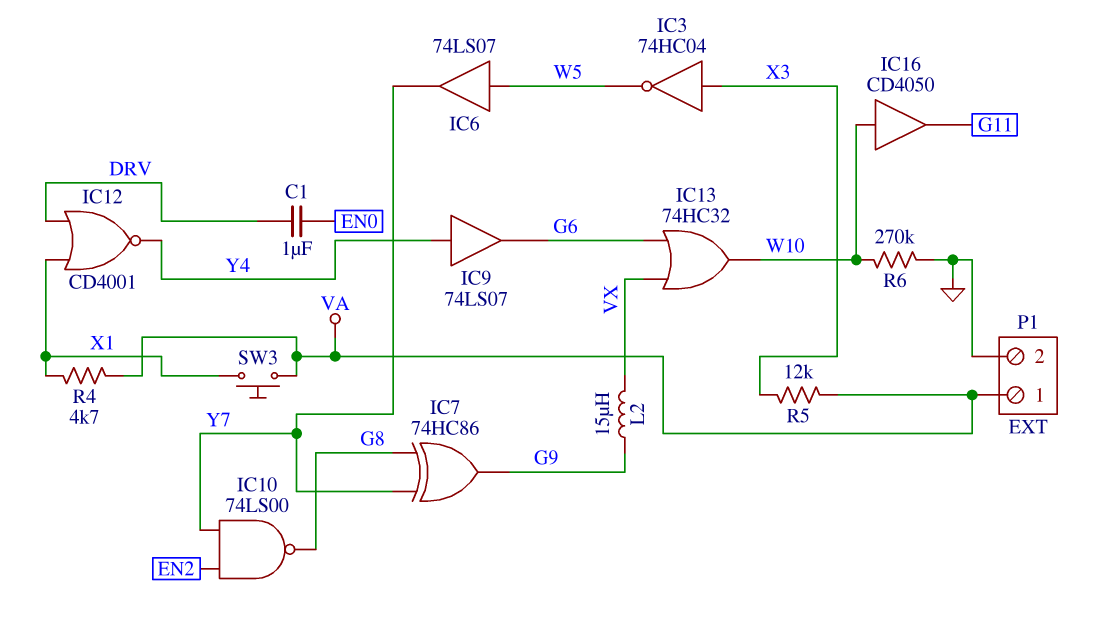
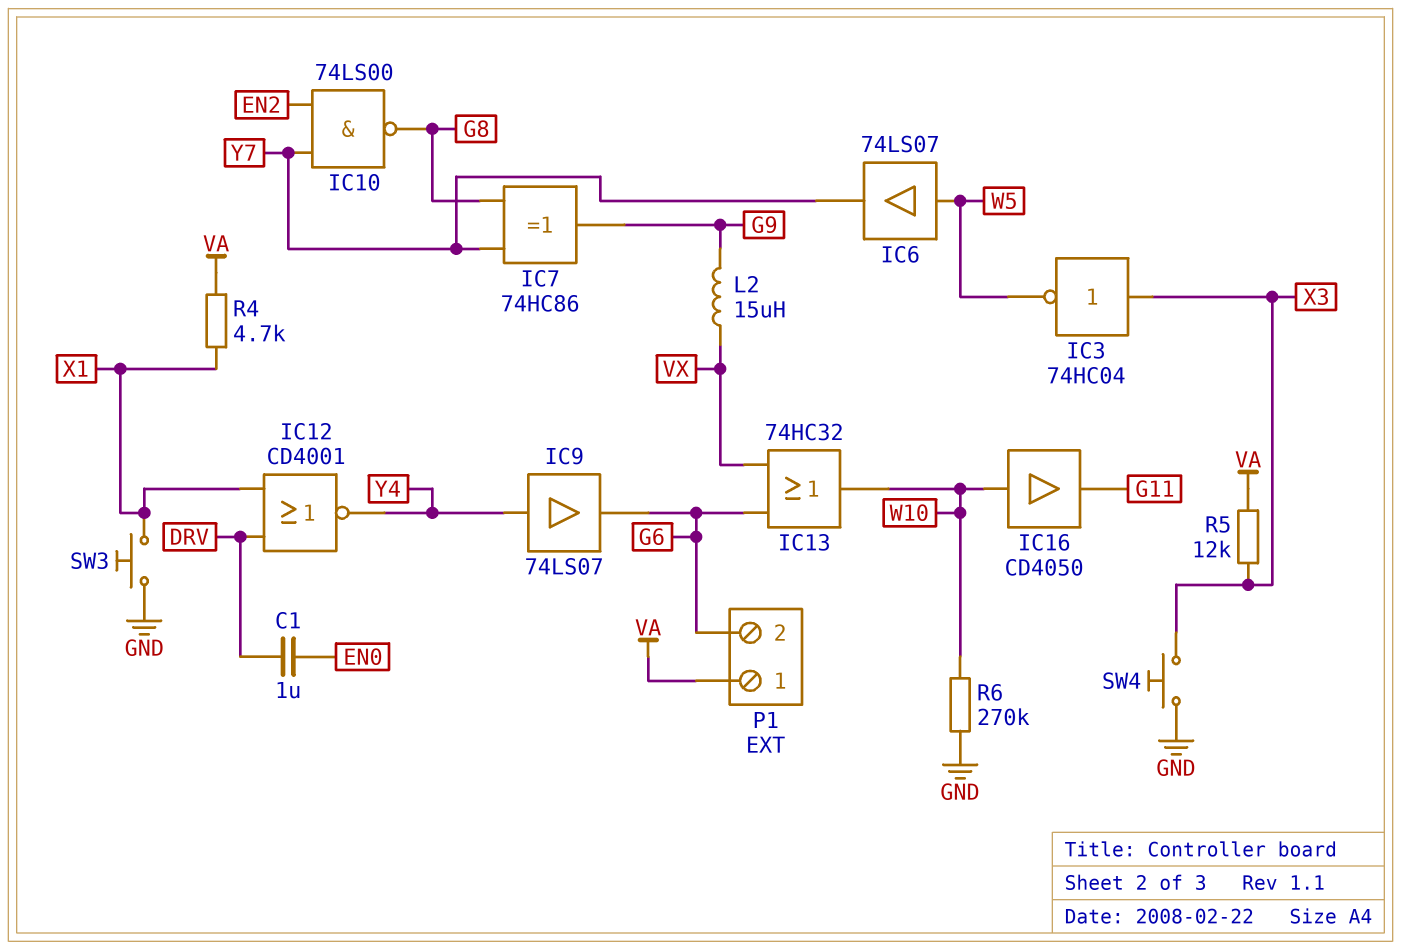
P1 pin 2: GND -> G6
SW3: button (VA, X1) -> button (GND, X1)
SW4: none -> button (GND, X3)

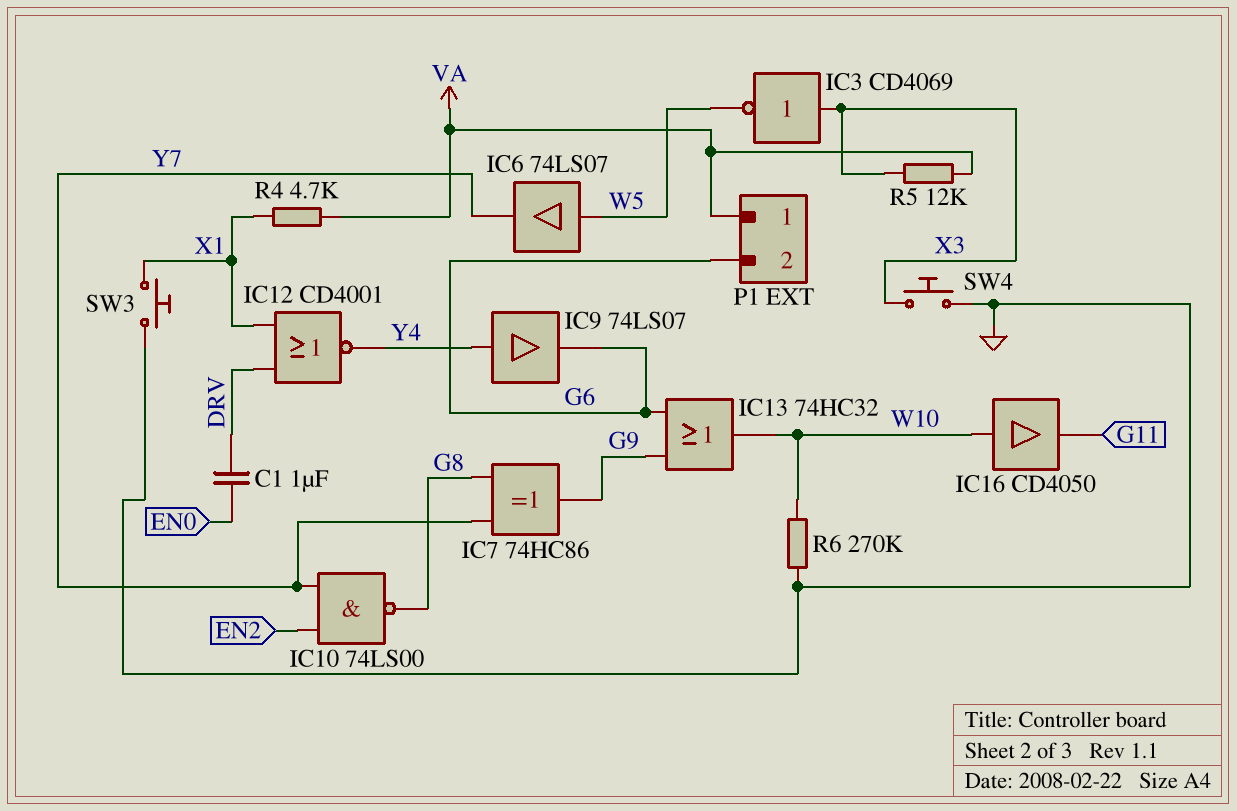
IC3: NOT 74HC04 (in X3, out W5) -> NOT CD4069 (in X3, out W5)
IC13: OR 74HC32 (in G6, in VX, out W10) -> OR 74HC32 (in G6, in G9, out W10)
L2: 15uH (G9, VX) -> none

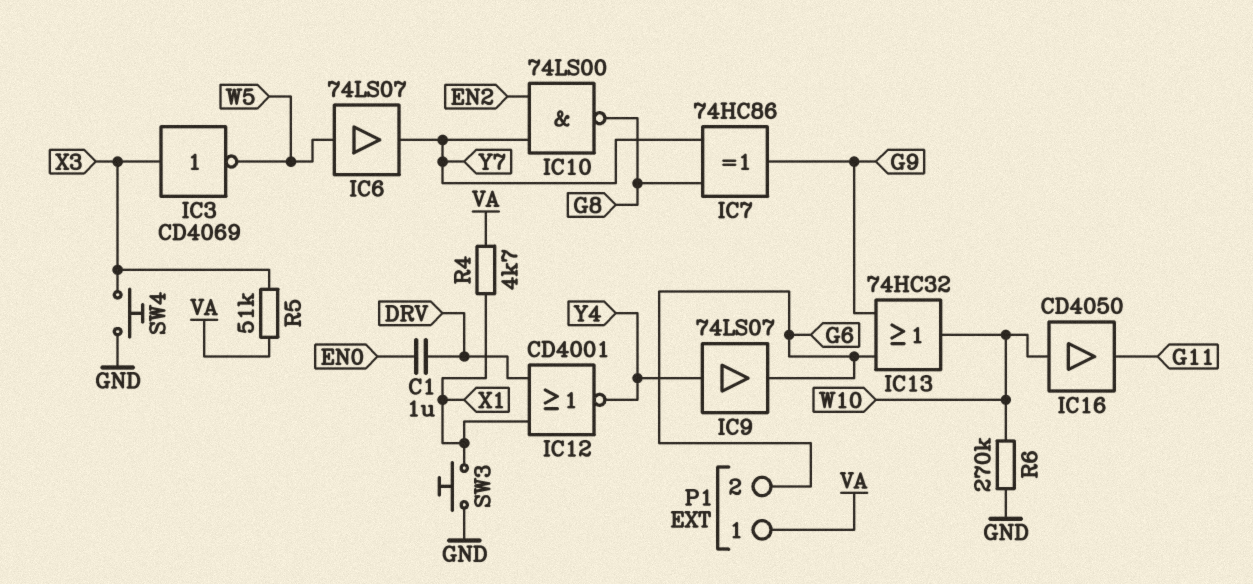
R5: 12k (VA, X3) -> 51k (VA, X3)

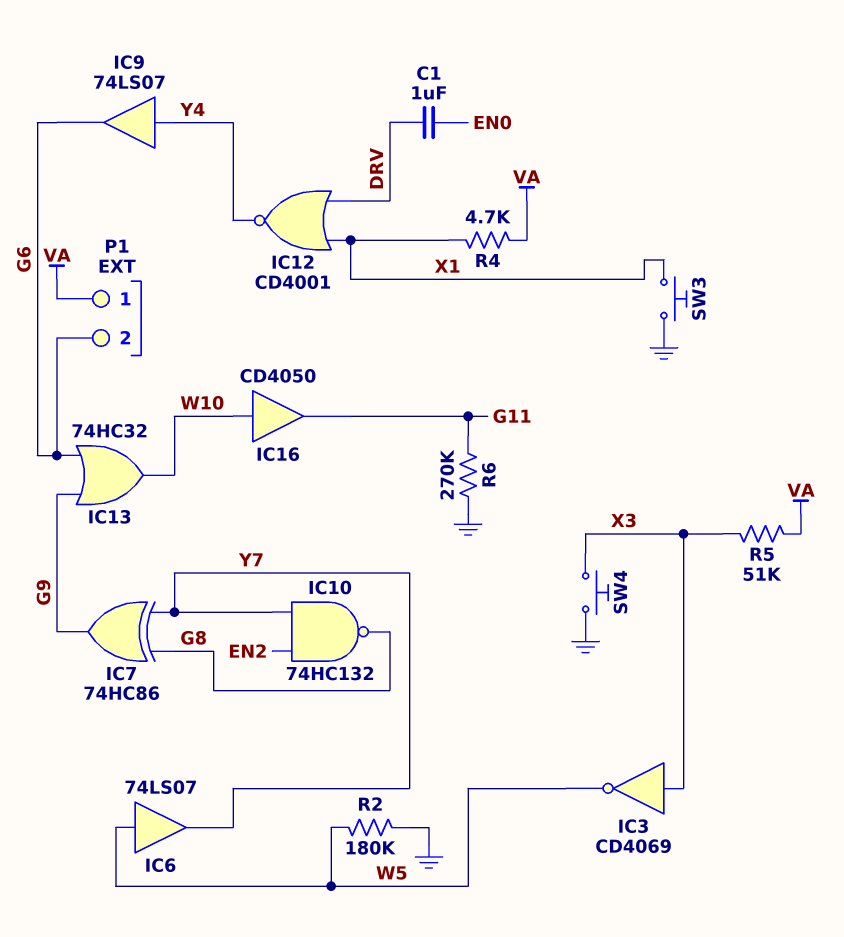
IC10: NAND 74LS00 (in EN2, in Y7, out G8) -> NAND 74HC132 (in EN2, in Y7, out G8)
R2: none -> 180k (GND, W5)
R6: 270k (GND, W10) -> 270k (G11, GND)

